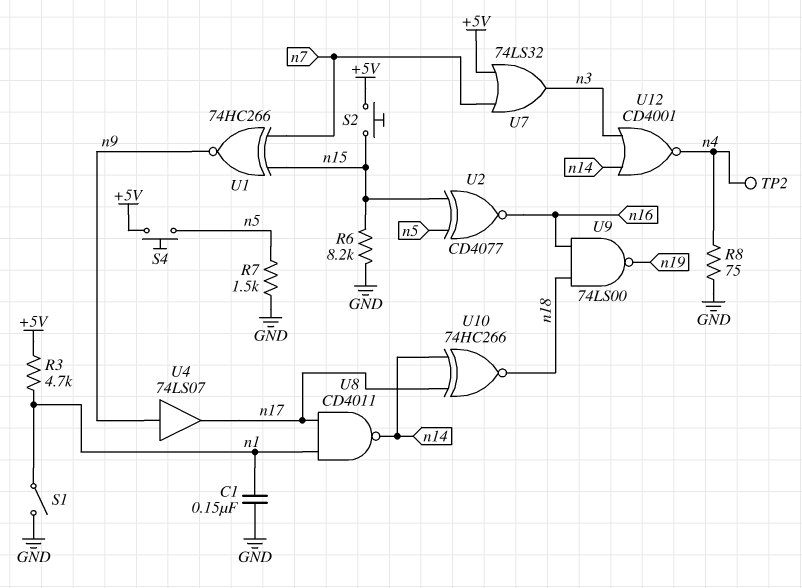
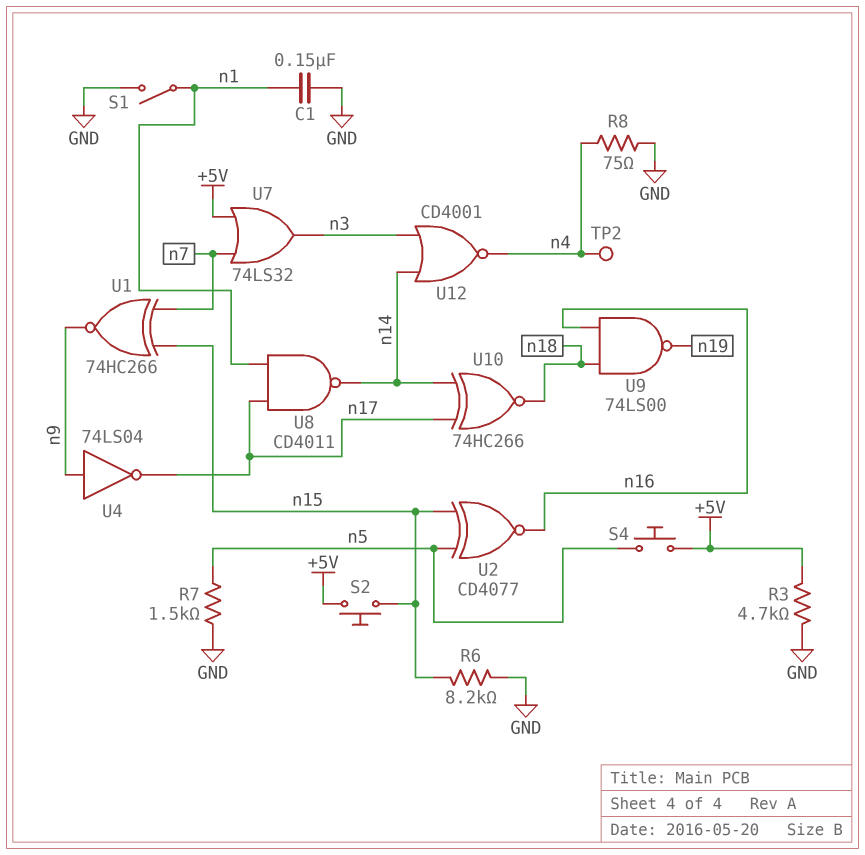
R3: 4.7k (+5V, n1) -> 4.7k (+5V, GND)
U4: buffer 74LS07 (in n9, out n17) -> NOT 74LS04 (in n9, out n17)

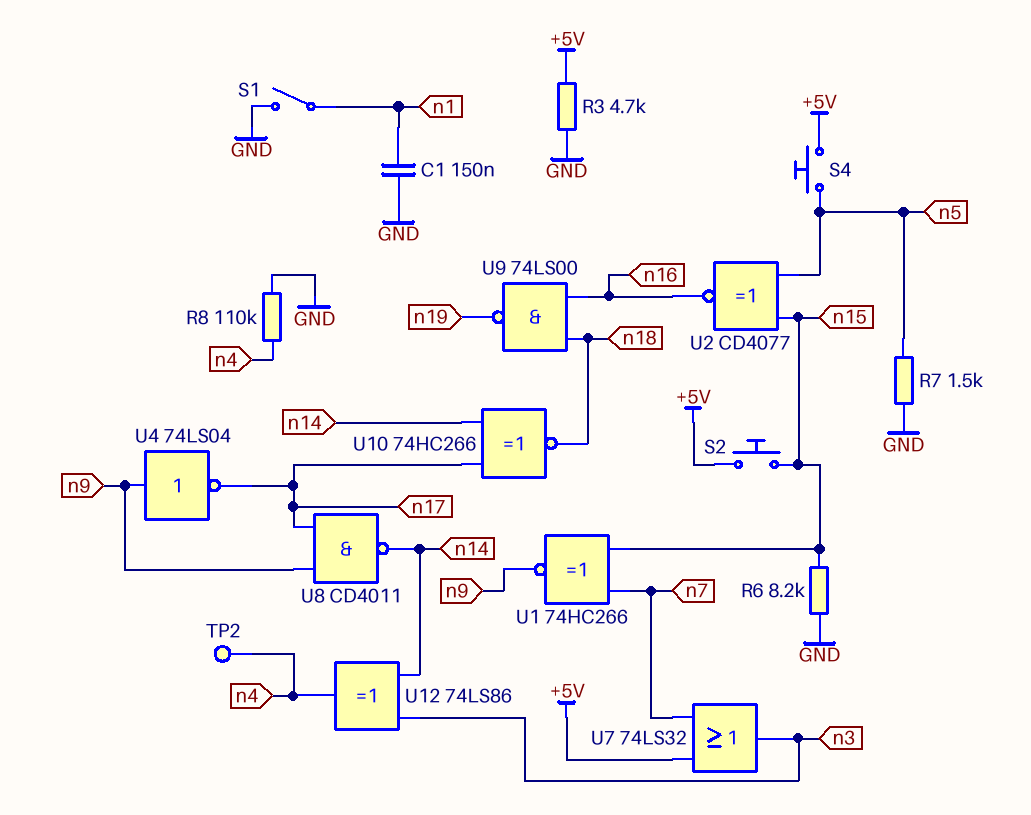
R8: 75 (GND, n4) -> 110k (GND, n4)
U8: NAND CD4011 (in n1, in n17, out n14) -> NAND CD4011 (in n9, in n17, out n14)
U12: NOR CD4001 (in n3, in n14, out n4) -> XOR 74LS86 (in n3, in n14, out n4)

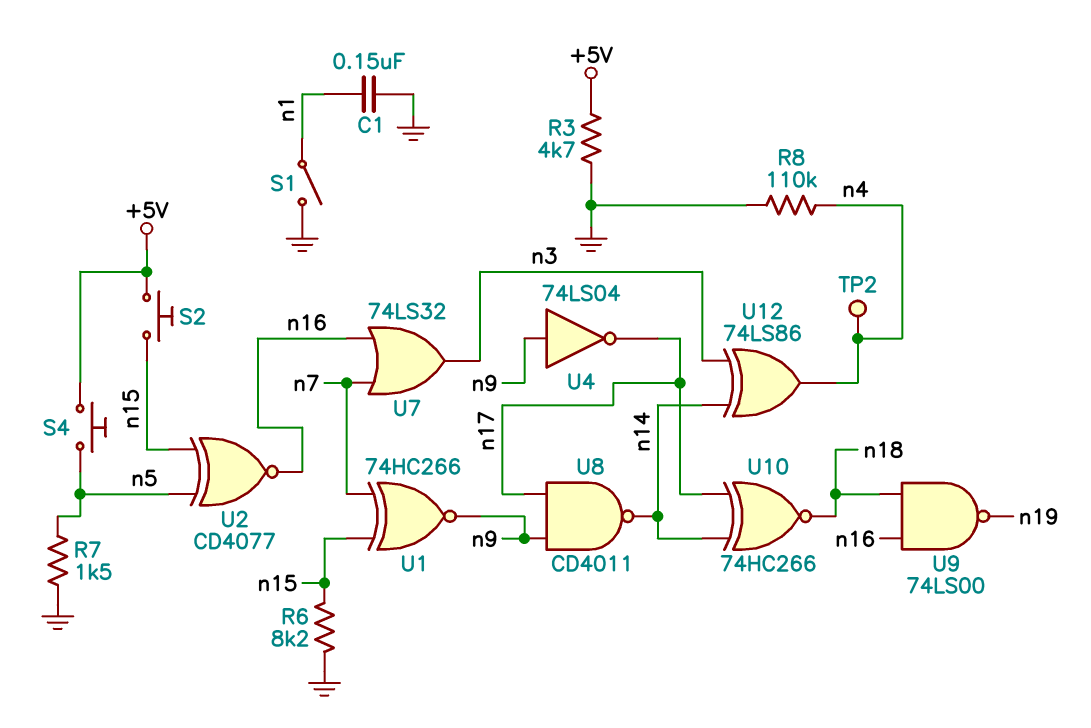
U7: OR 74LS32 (in +5V, in n7, out n3) -> OR 74LS32 (in n7, in n16, out n3)

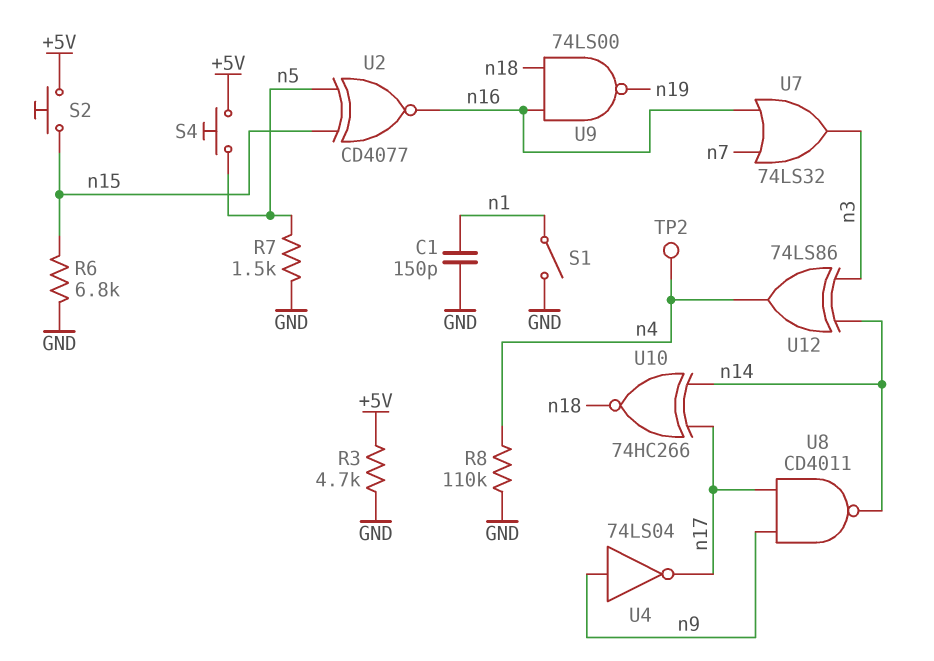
C1: 150nF (GND, n1) -> 150pF (GND, n1)
R6: 8.2k (GND, n15) -> 6.8k (GND, n15)
U1: XNOR 74HC266 (in n7, in n15, out n9) -> none

